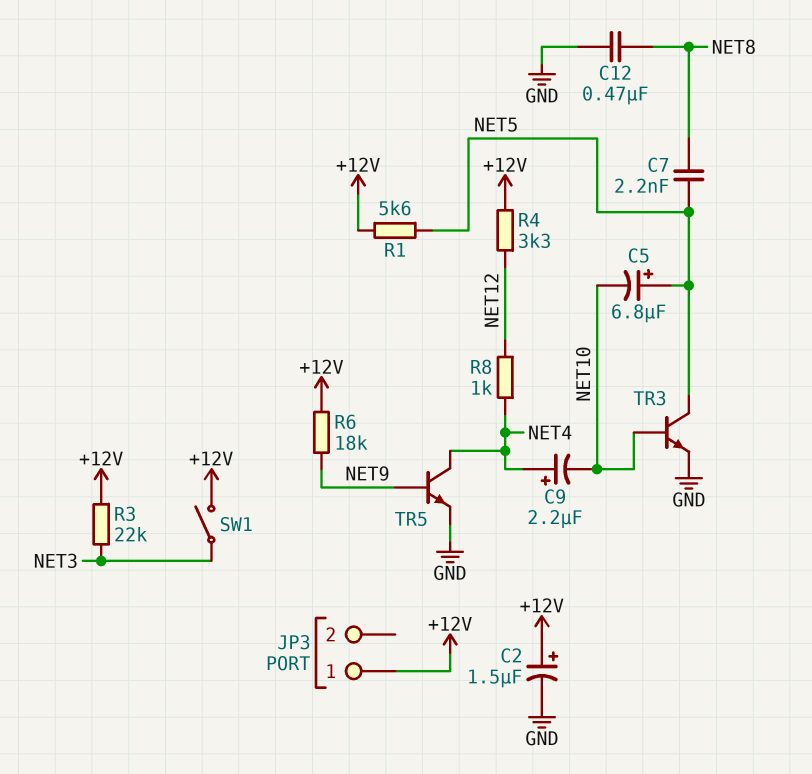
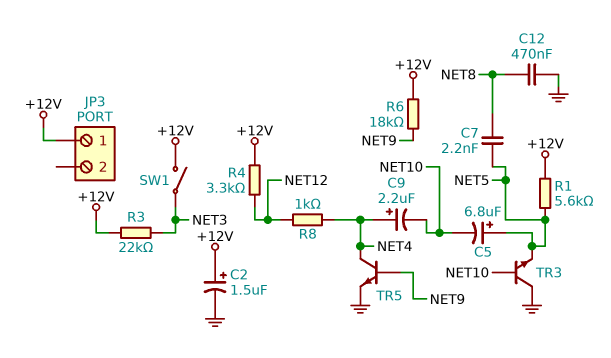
TR3: NPN (B NET10, C NET5, E GND) -> NPN (B NET10, C GND, E NET5)

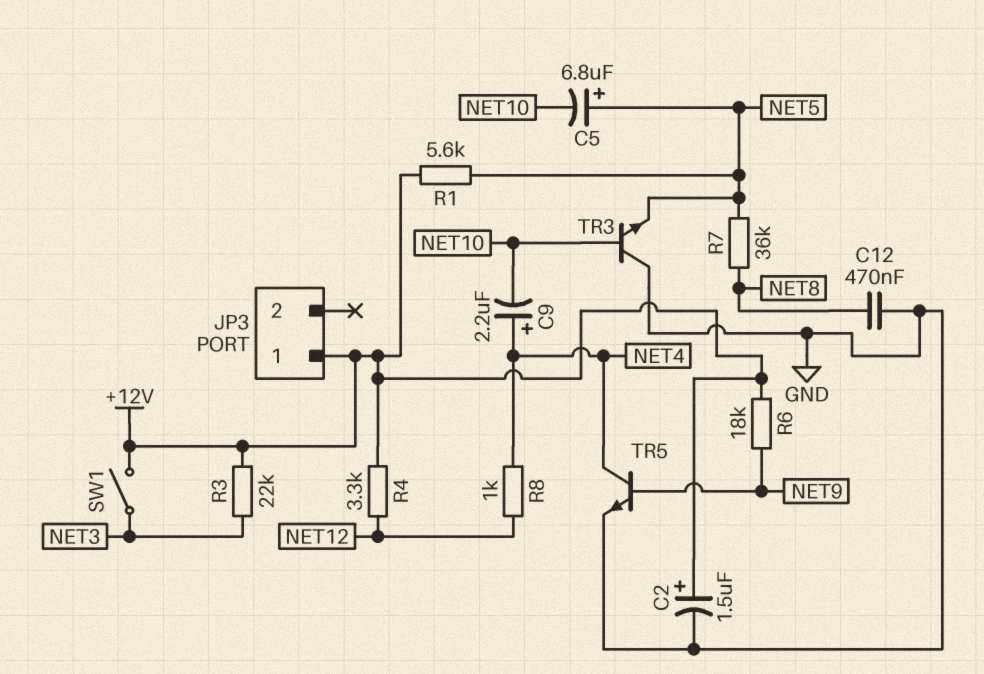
C7: 2.2nF (NET5, NET8) -> none
R7: none -> 36k (NET5, NET8)

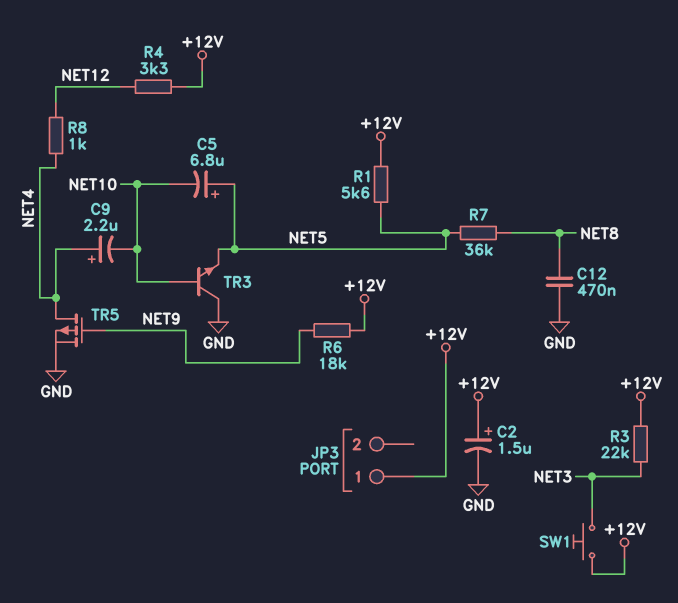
SW1: switch (+12V, NET3) -> button (+12V, NET3)
TR5: NPN (B NET9, C NET4, E GND) -> PMOS (G NET9, D NET4, S GND)

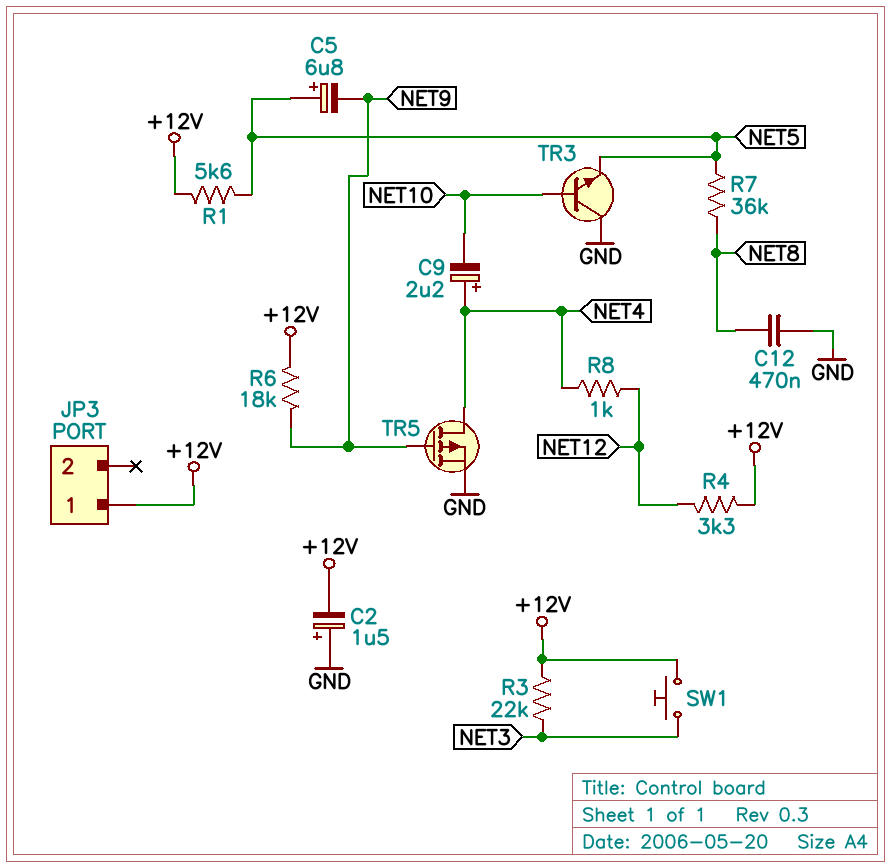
C2: 1.5uF (plus +12V, minus GND) -> 1.5uF (plus GND, minus +12V)
C5: 6.8uF (plus NET5, minus NET10) -> 6.8uF (plus NET5, minus NET9)

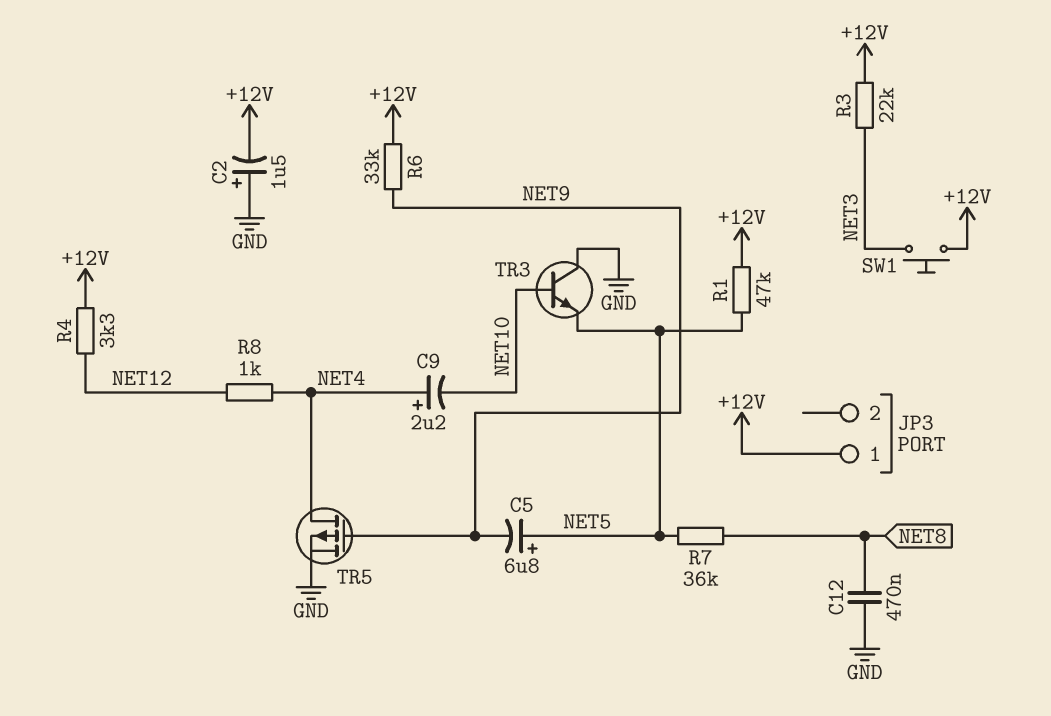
R1: 5.6k (+12V, NET5) -> 47k (+12V, NET5)
R6: 18k (+12V, NET9) -> 33k (+12V, NET9)

